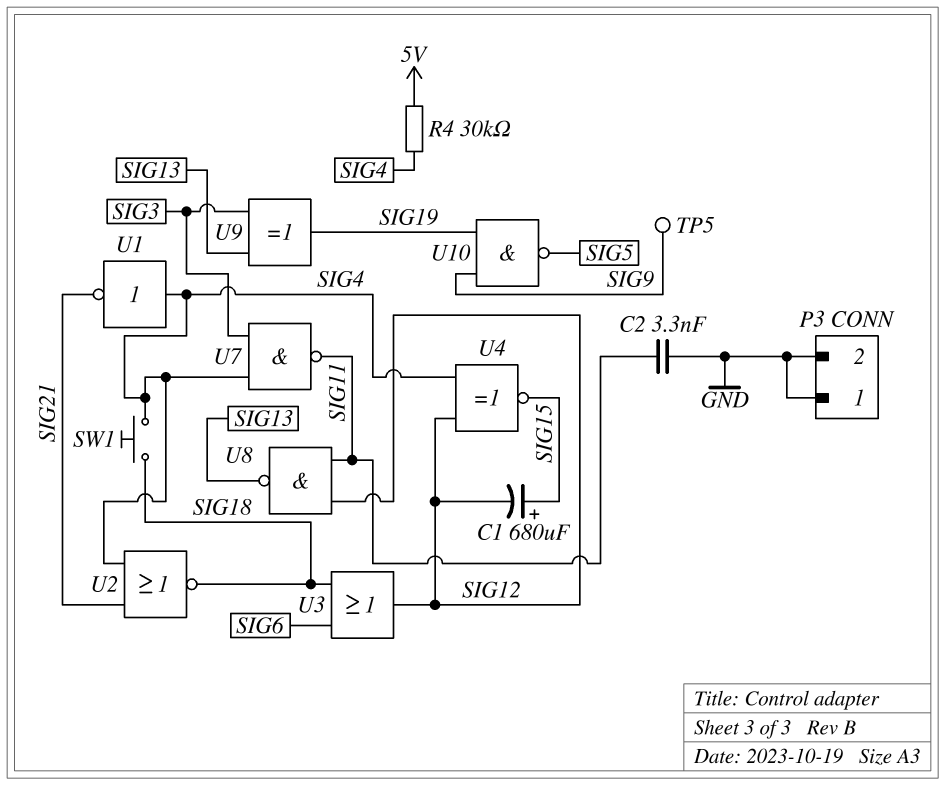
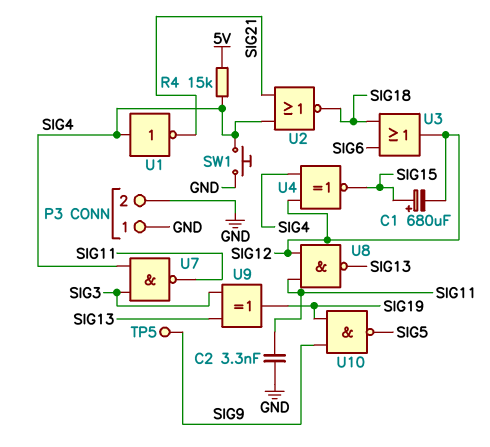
R4: 30k (5V, SIG4) -> 15k (5V, SIG4)
SW1: button (SIG4, SIG18) -> button (GND, SIG4)

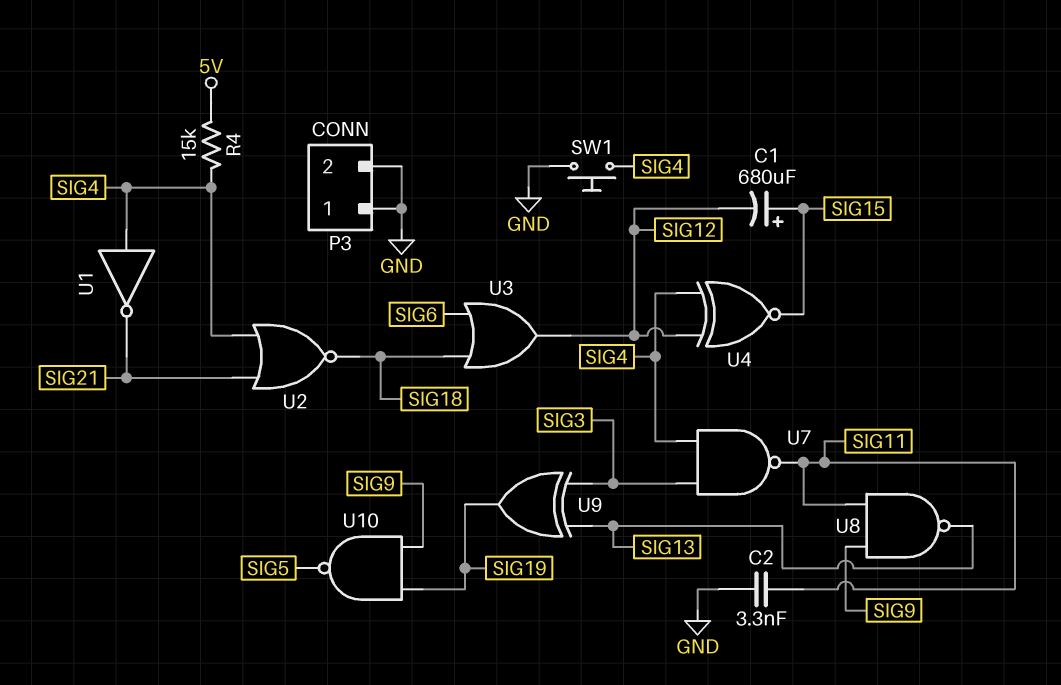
TP5: test point (SIG9) -> none
U8: NAND (in SIG11, in SIG12, out SIG13) -> NAND (in SIG9, in SIG11, out SIG13)

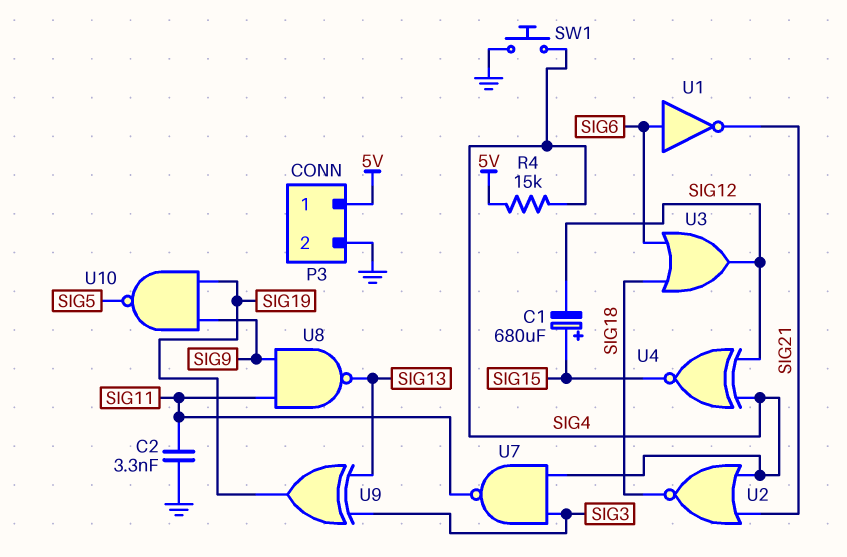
P3 pin 1: GND -> 5V
U1: NOT (in SIG4, out SIG21) -> NOT (in SIG6, out SIG21)

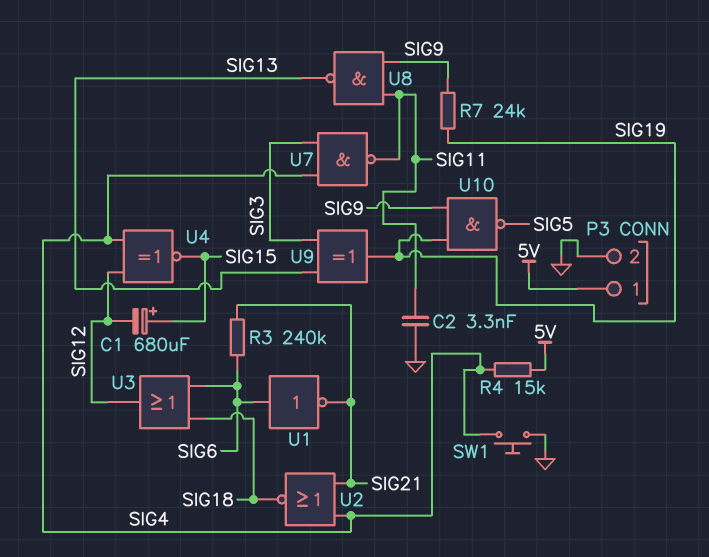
R3: none -> 240k (SIG6, SIG21)
R7: none -> 24k (SIG9, SIG19)

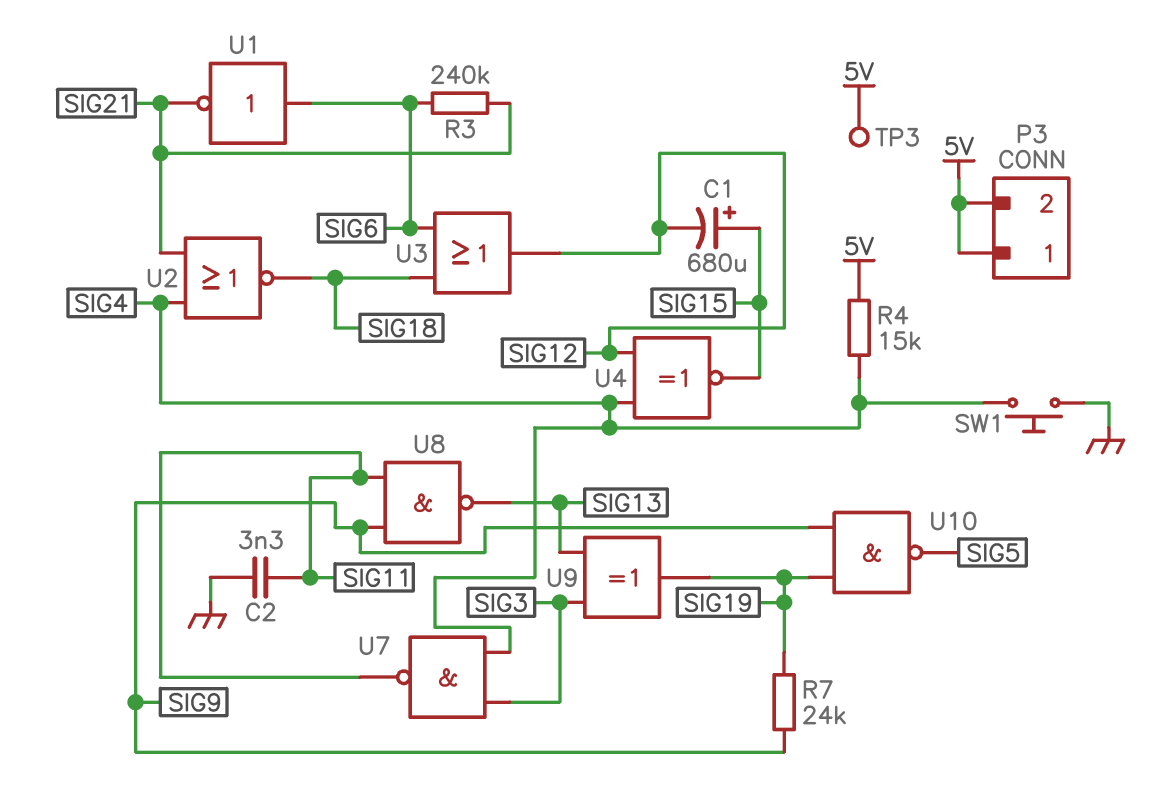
P3 pin 2: GND -> 5V
TP3: none -> test point (5V)

